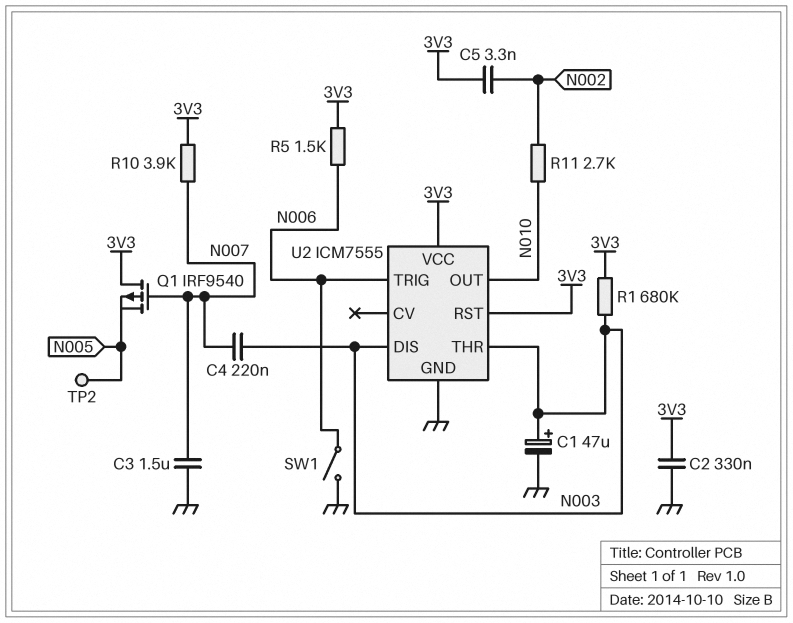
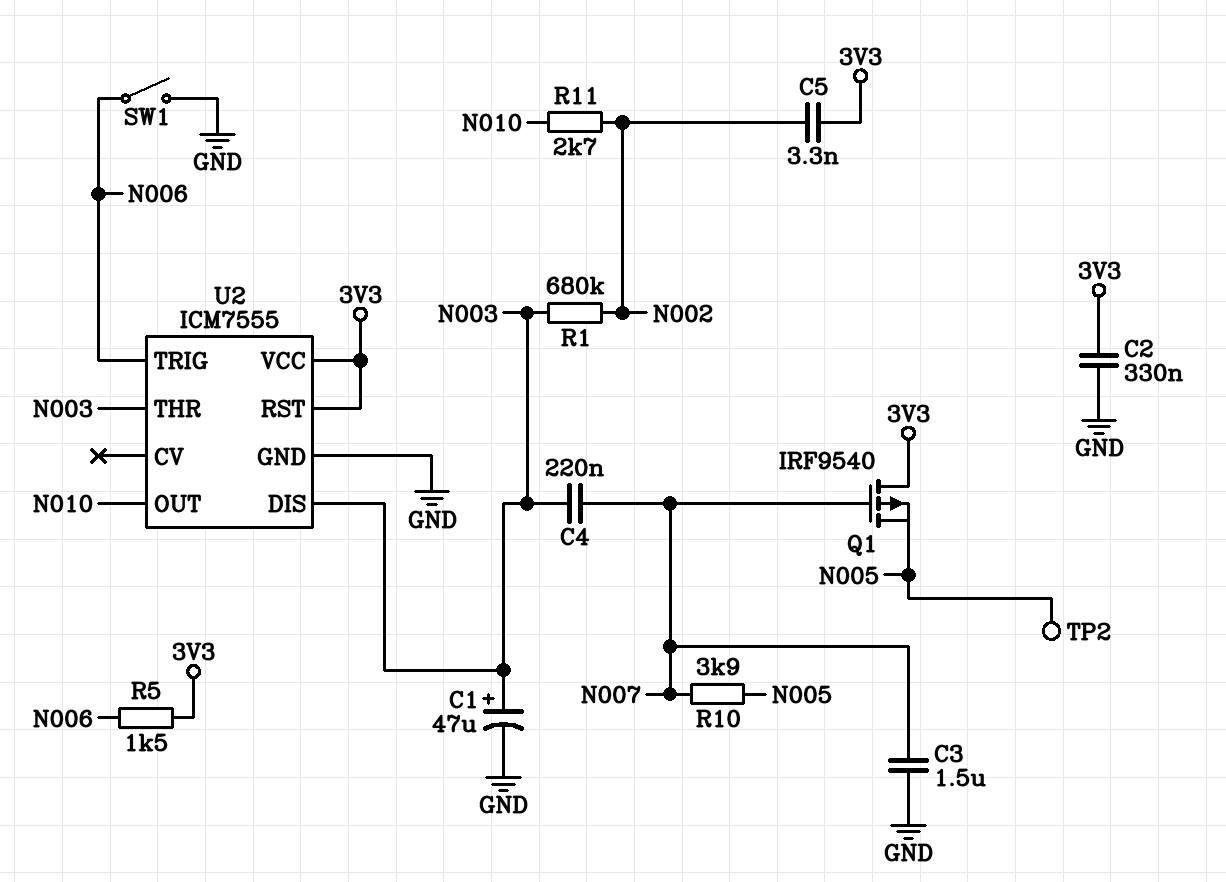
R1: 680k (3V3, N003) -> 680k (N002, N003)
R10: 3.9k (3V3, N007) -> 3.9k (N005, N007)

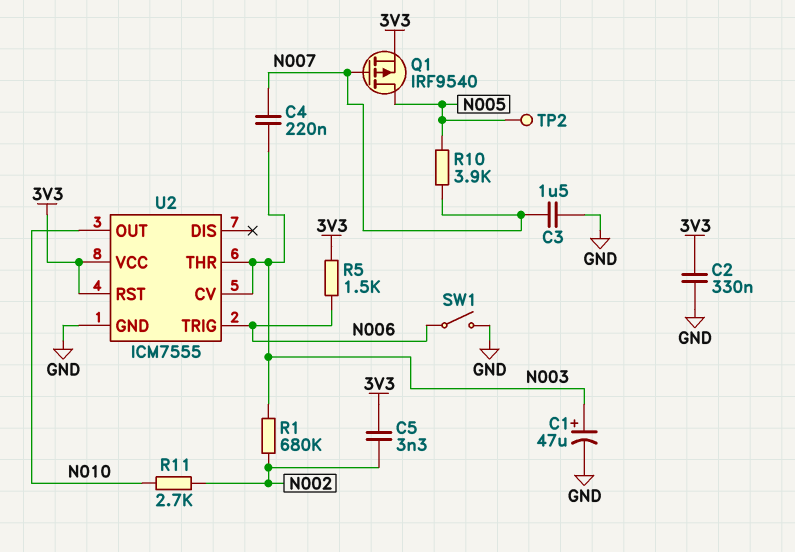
Q1: PMOS IRF9540 (G N007, D 3V3, S N005) -> PMOS IRF9540 (G N007, D N005, S 3V3)
U2 pin CV: none -> N003
U2 pin DIS: N003 -> none

